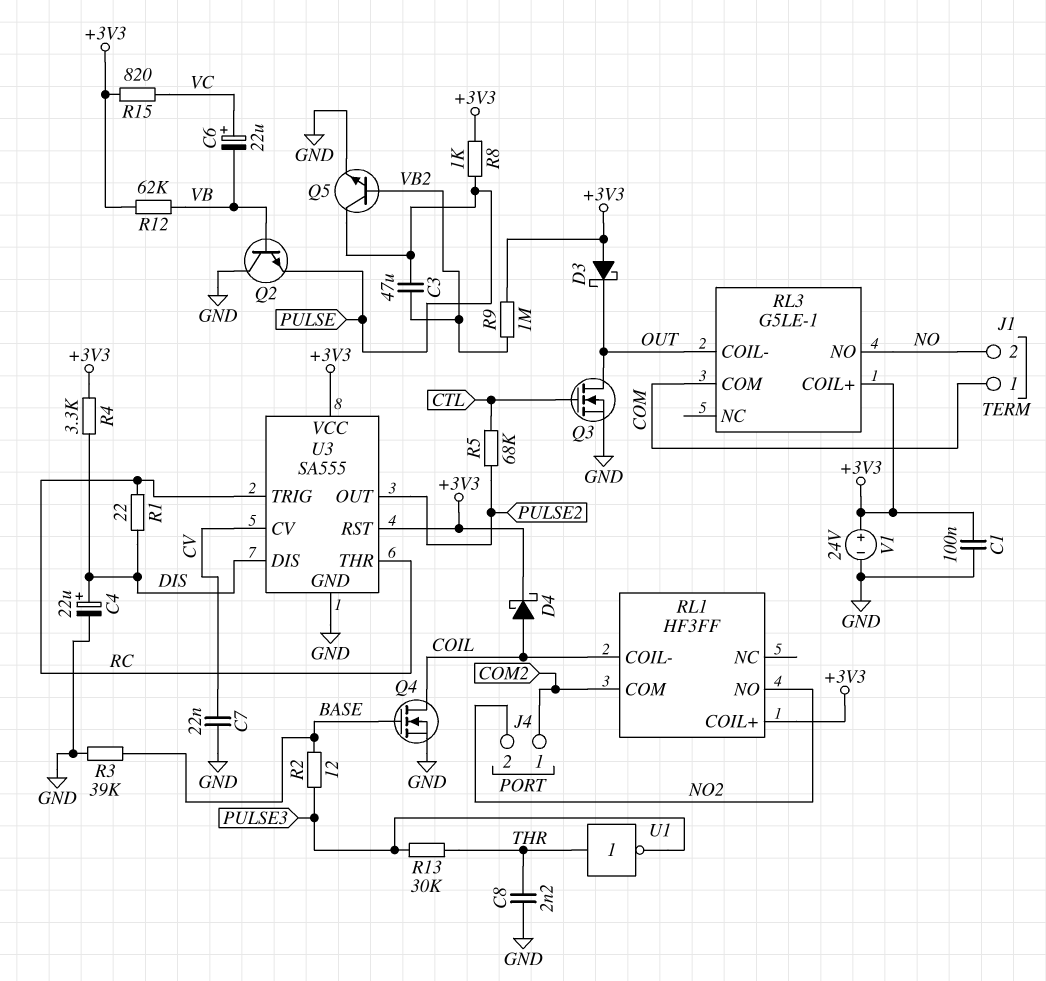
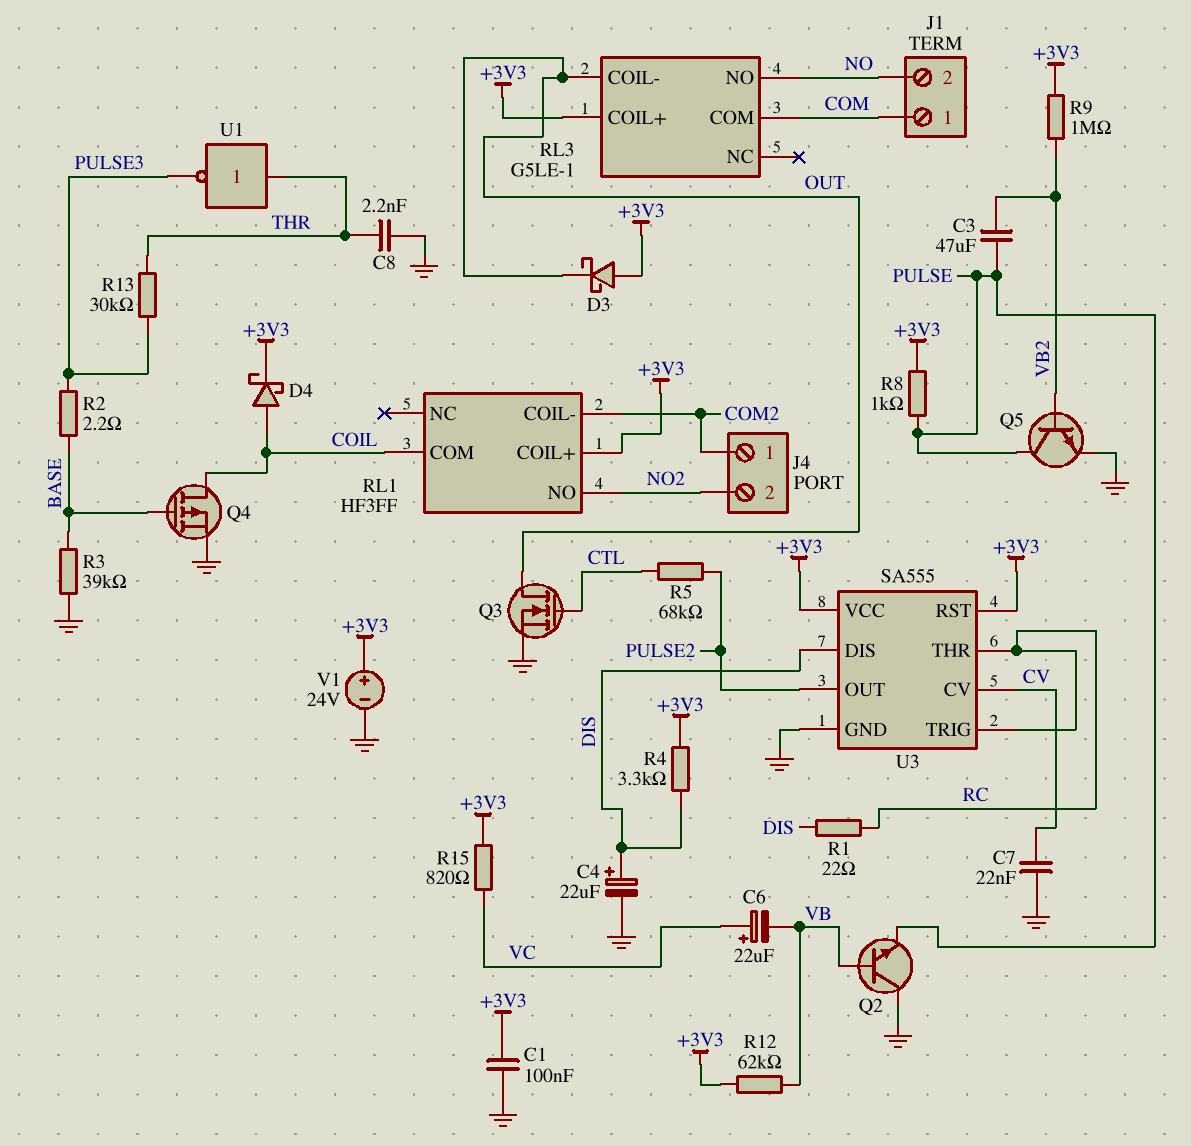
Q4: NMOS (G BASE, D COIL, S GND) -> PMOS (G BASE, D COIL, S GND)
R2: 12 (BASE, PULSE3) -> 2.2 (BASE, PULSE3)
RL1 pin COIL-: COIL -> COM2
RL1 pin COM: COM2 -> COIL

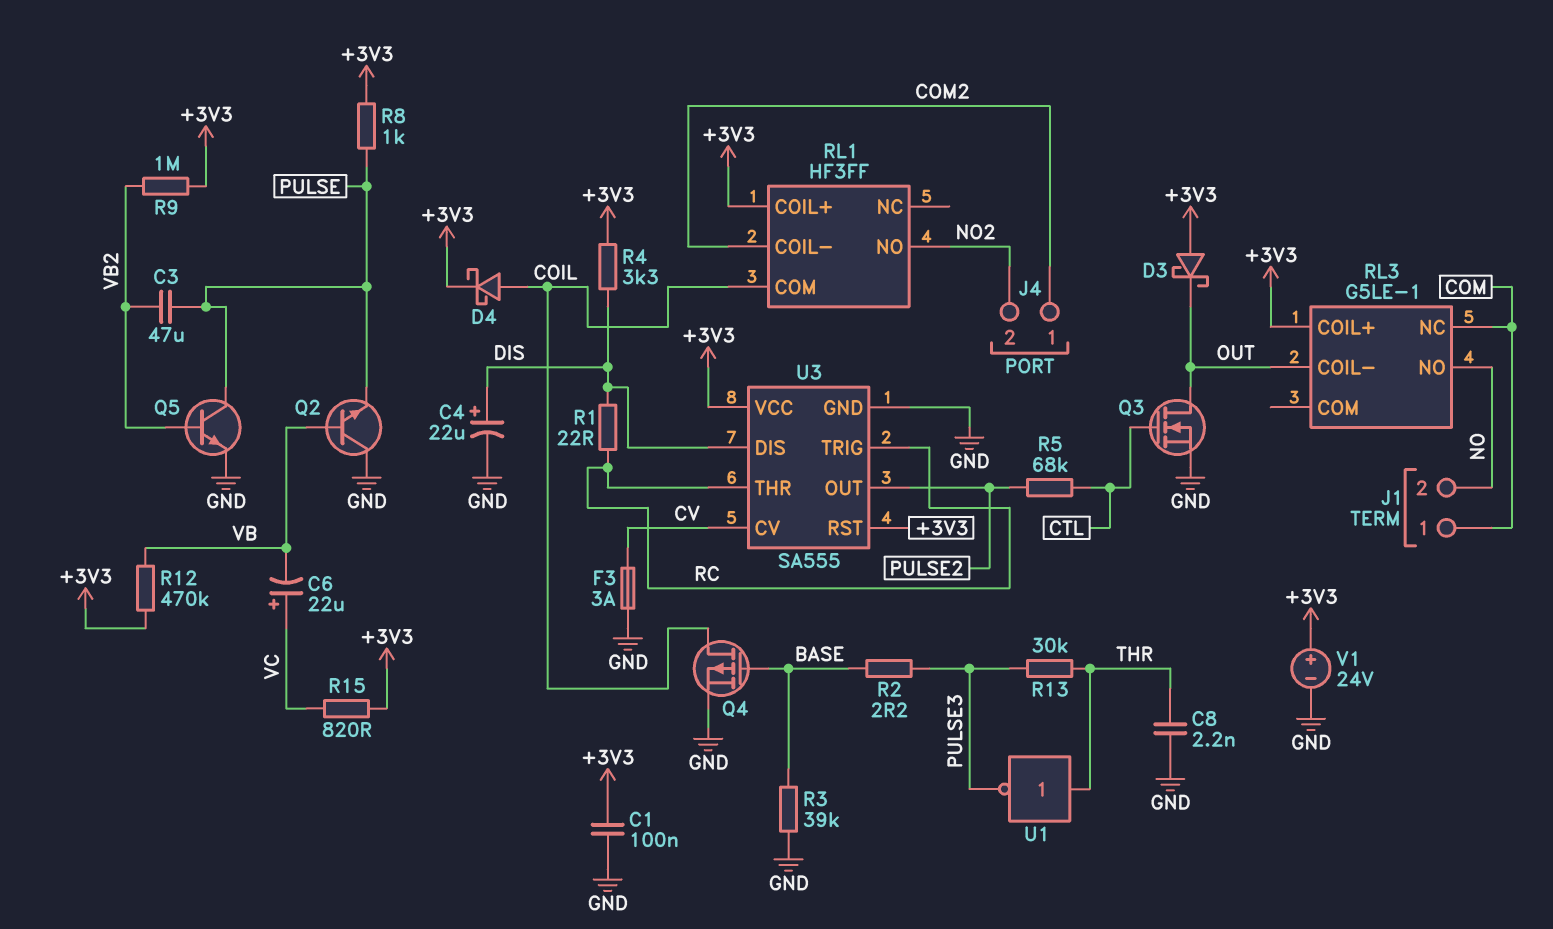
C7: 22nF (CV, GND) -> none
F3: none -> 3A (CV, GND)
R12: 62k (+3V3, VB) -> 470k (+3V3, VB)
RL3 pin COM: COM -> none
RL3 pin NC: none -> COM

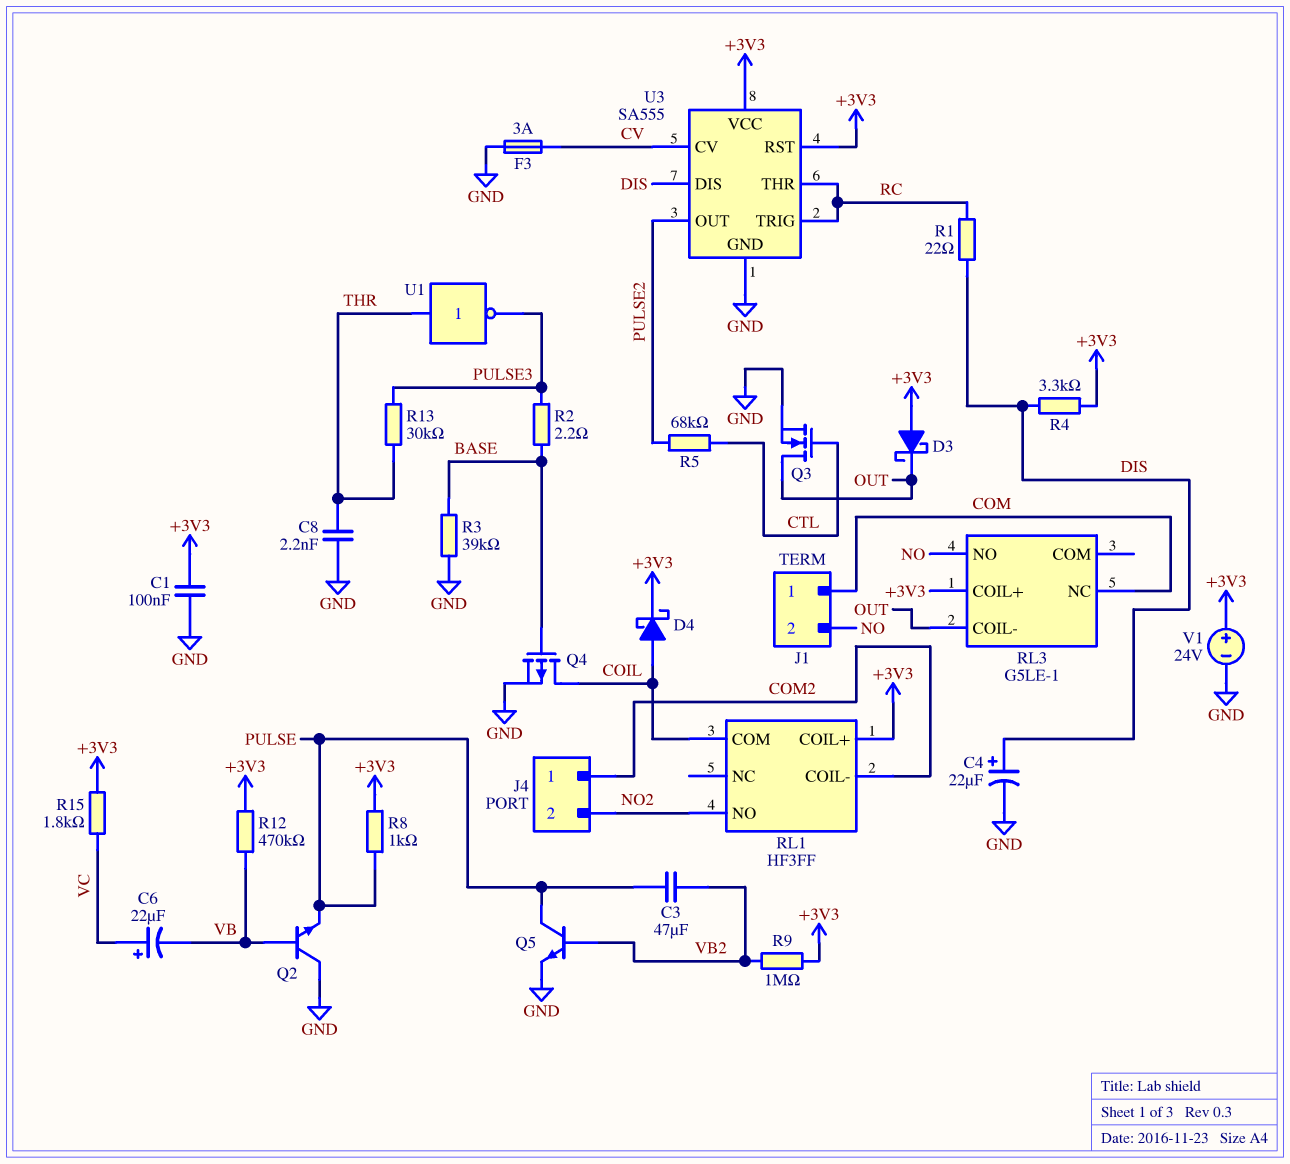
R15: 820 (+3V3, VC) -> 1.8k (+3V3, VC)

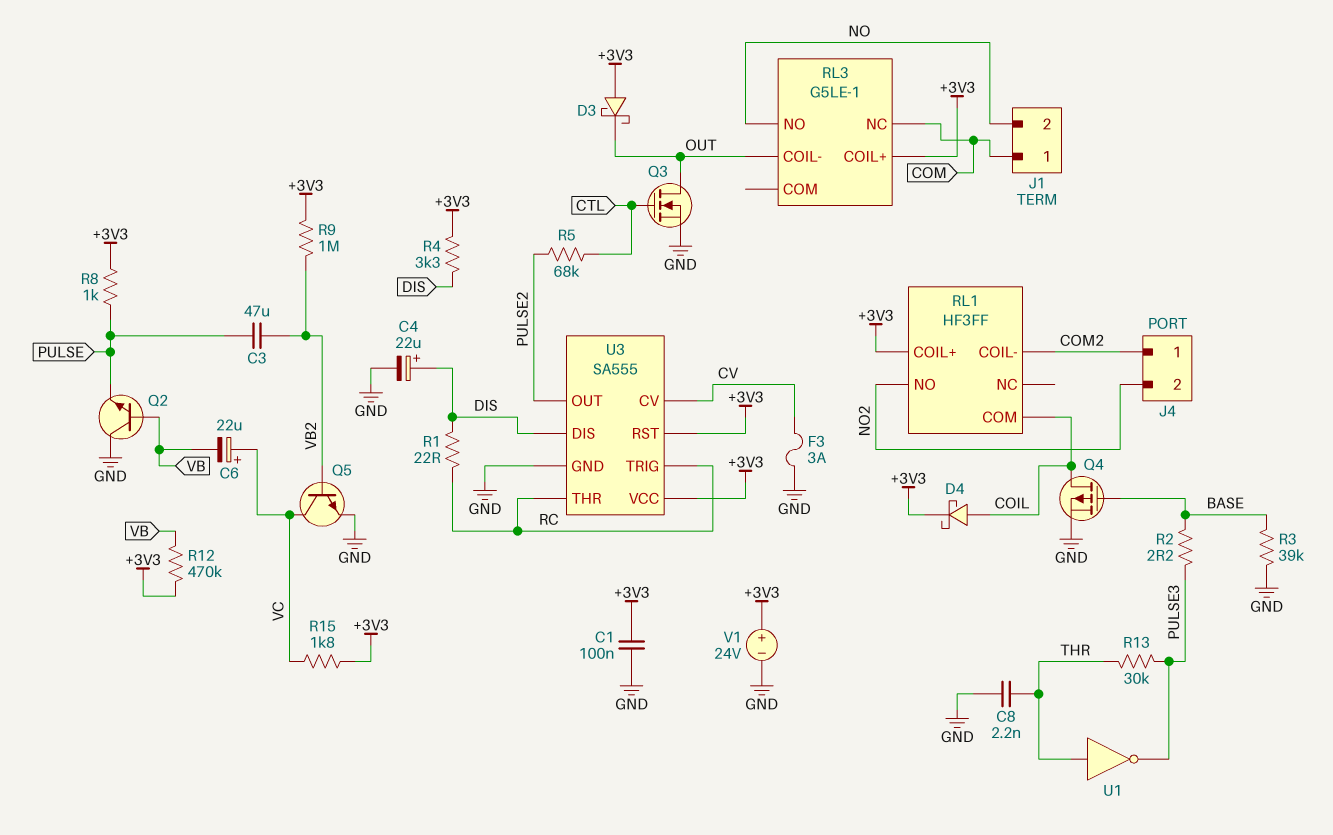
Q5: NPN (B VB2, C PULSE, E GND) -> NPN (B VB2, C VC, E GND)

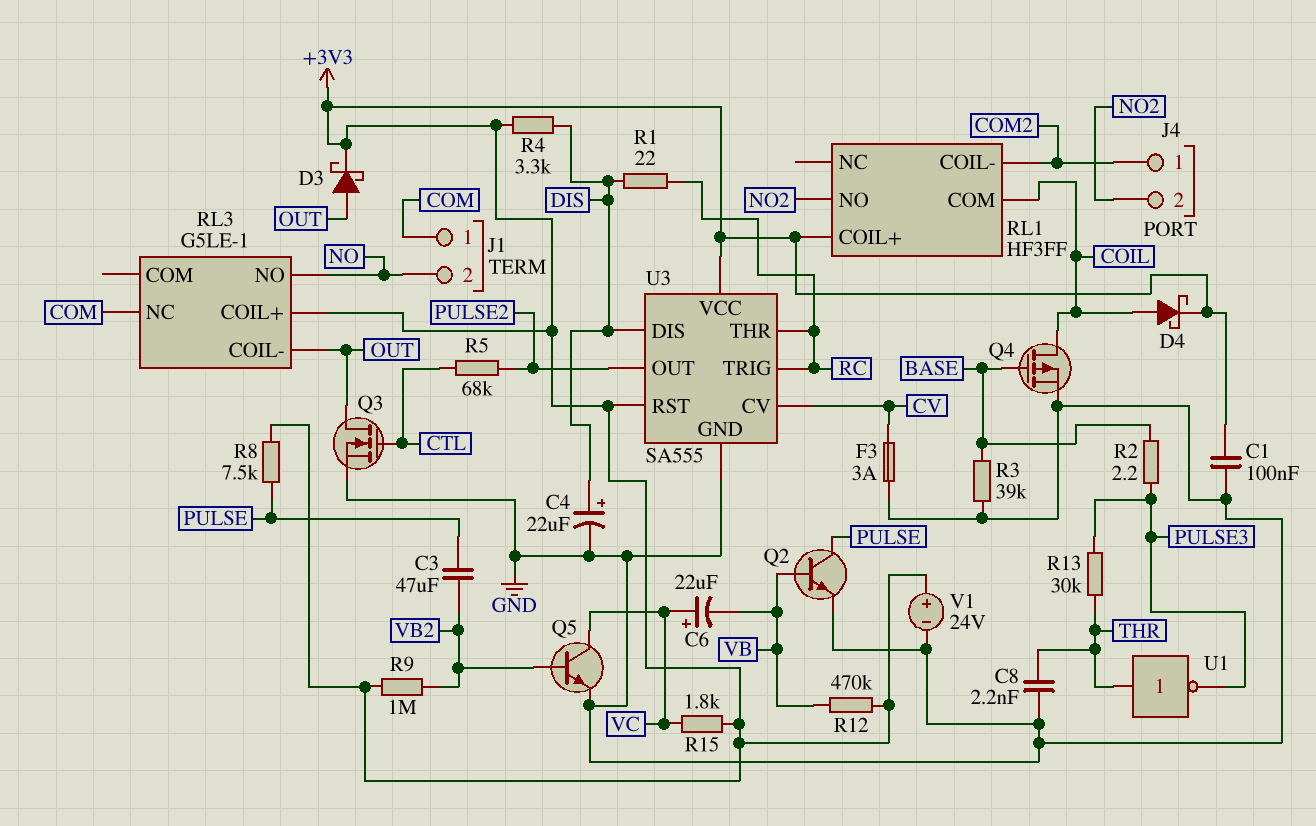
D3: schottky (A +3V3, K OUT) -> schottky (A OUT, K +3V3)
Q2: NPN (B VB, C GND, E PULSE) -> NPN (B VB, C PULSE, E GND)
R8: 1k (+3V3, PULSE) -> 7.5k (+3V3, PULSE)

